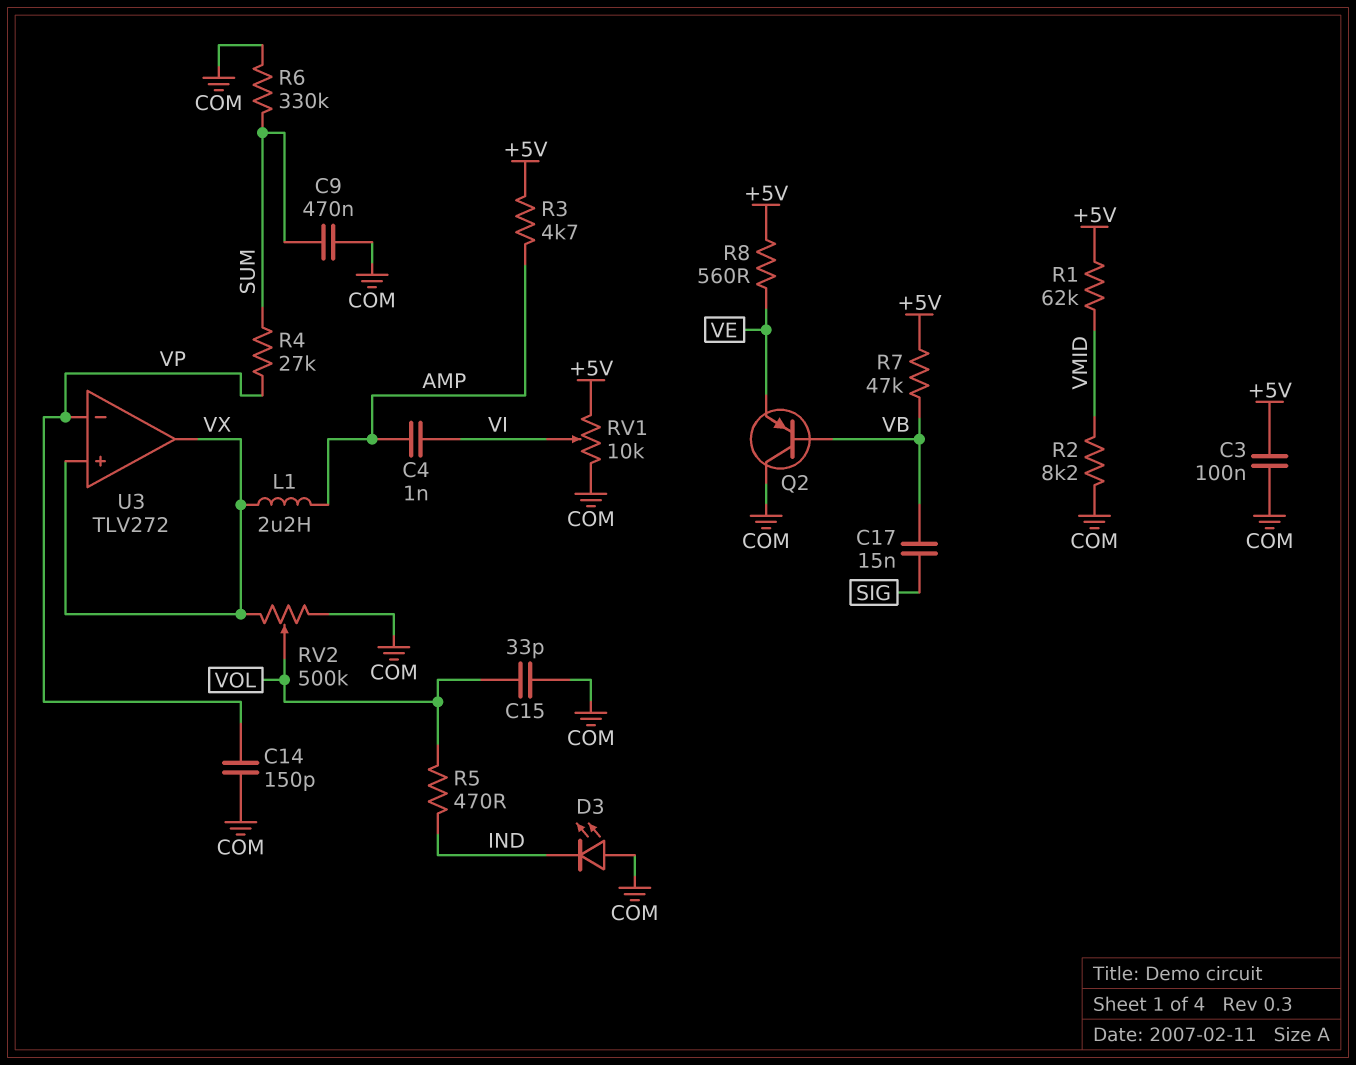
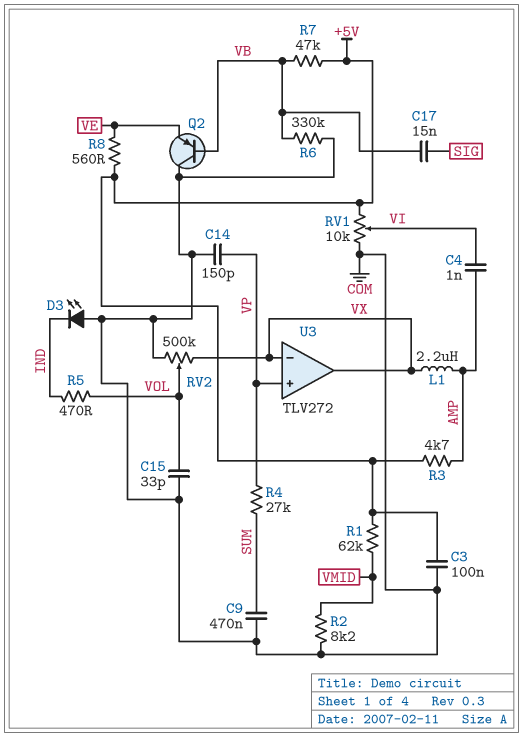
R6: 330k (COM, SUM) -> 330k (COM, VB)
U3 pin in+: VX -> VP
U3 pin in-: VP -> VX

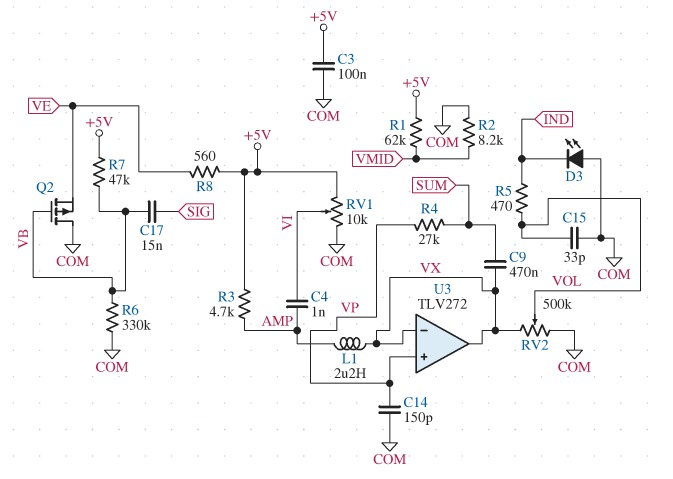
C9: 470nF (COM, SUM) -> 470nF (SUM, VX)
Q2: PNP (B VB, C COM, E VE) -> PMOS (G VB, D COM, S VE)

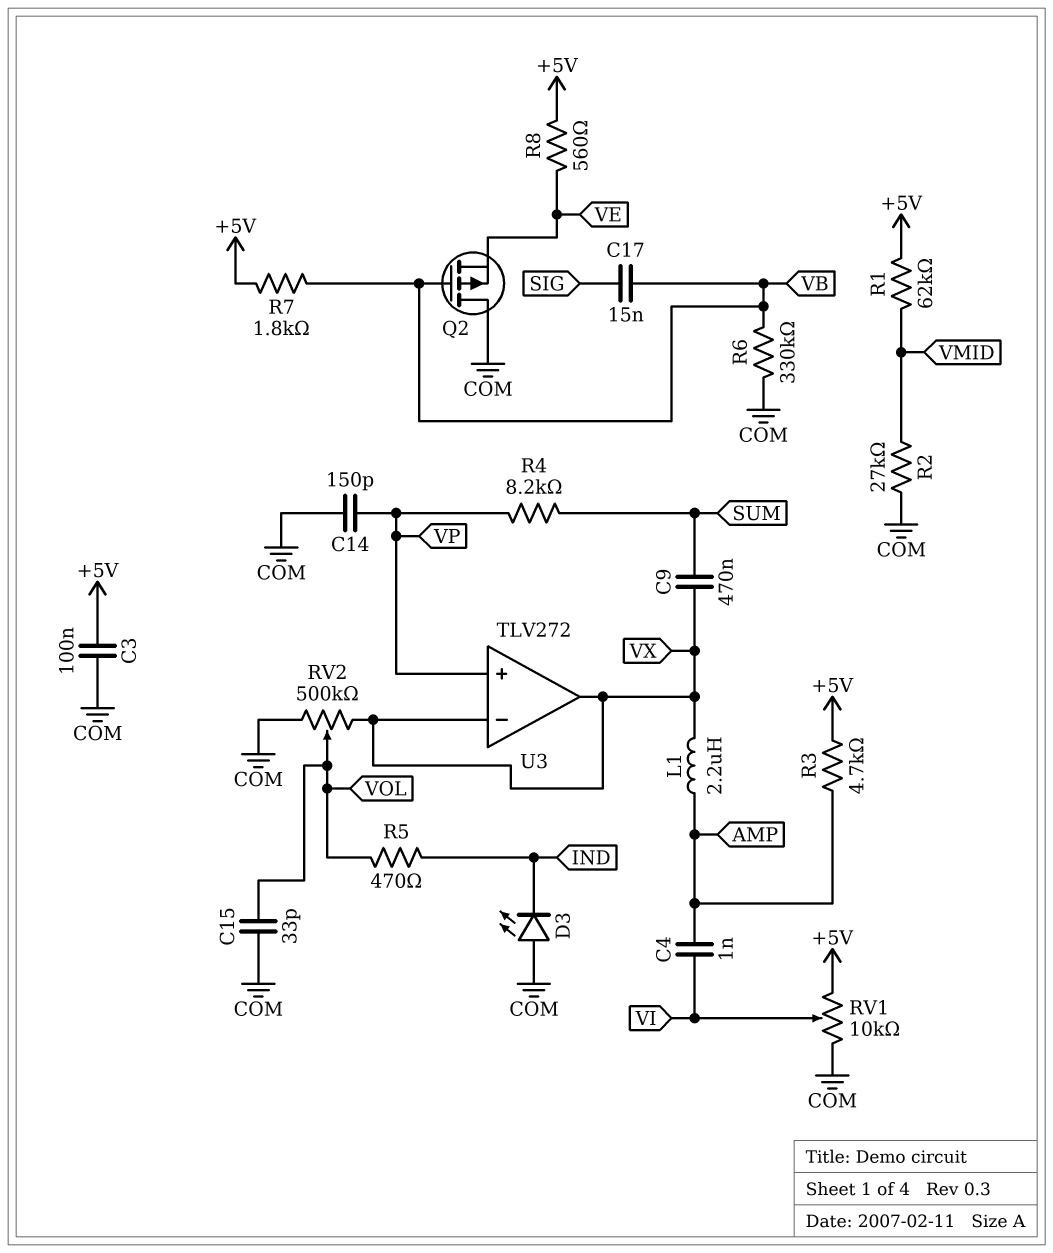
R2: 8.2k (COM, VMID) -> 27k (COM, VMID)
R4: 27k (SUM, VP) -> 8.2k (SUM, VP)
R7: 47k (+5V, VB) -> 1.8k (+5V, VB)

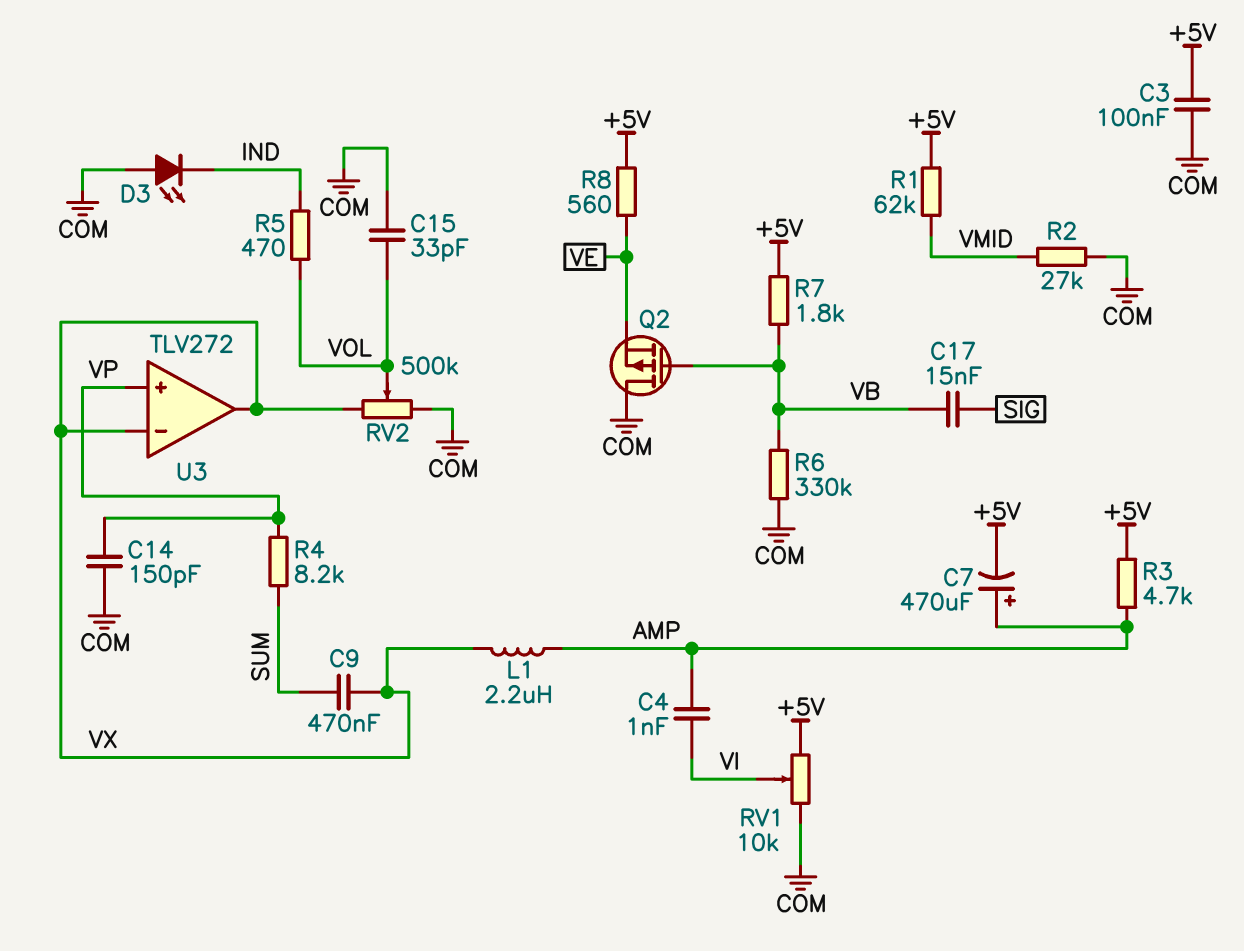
C7: none -> 470uF (plus AMP, minus +5V)

